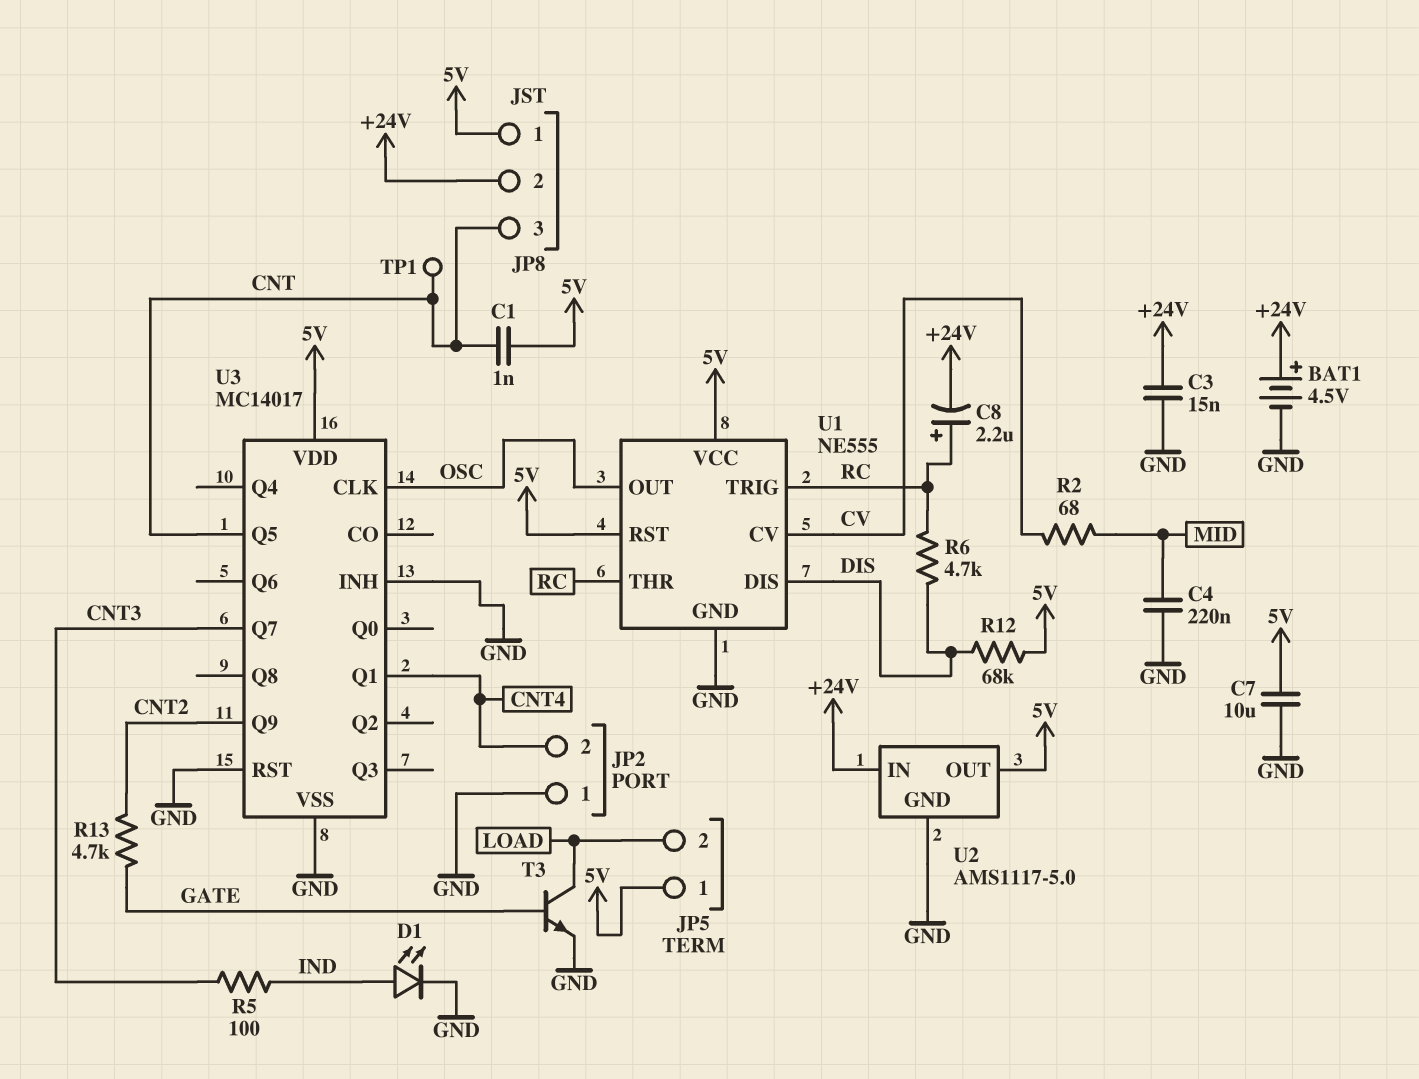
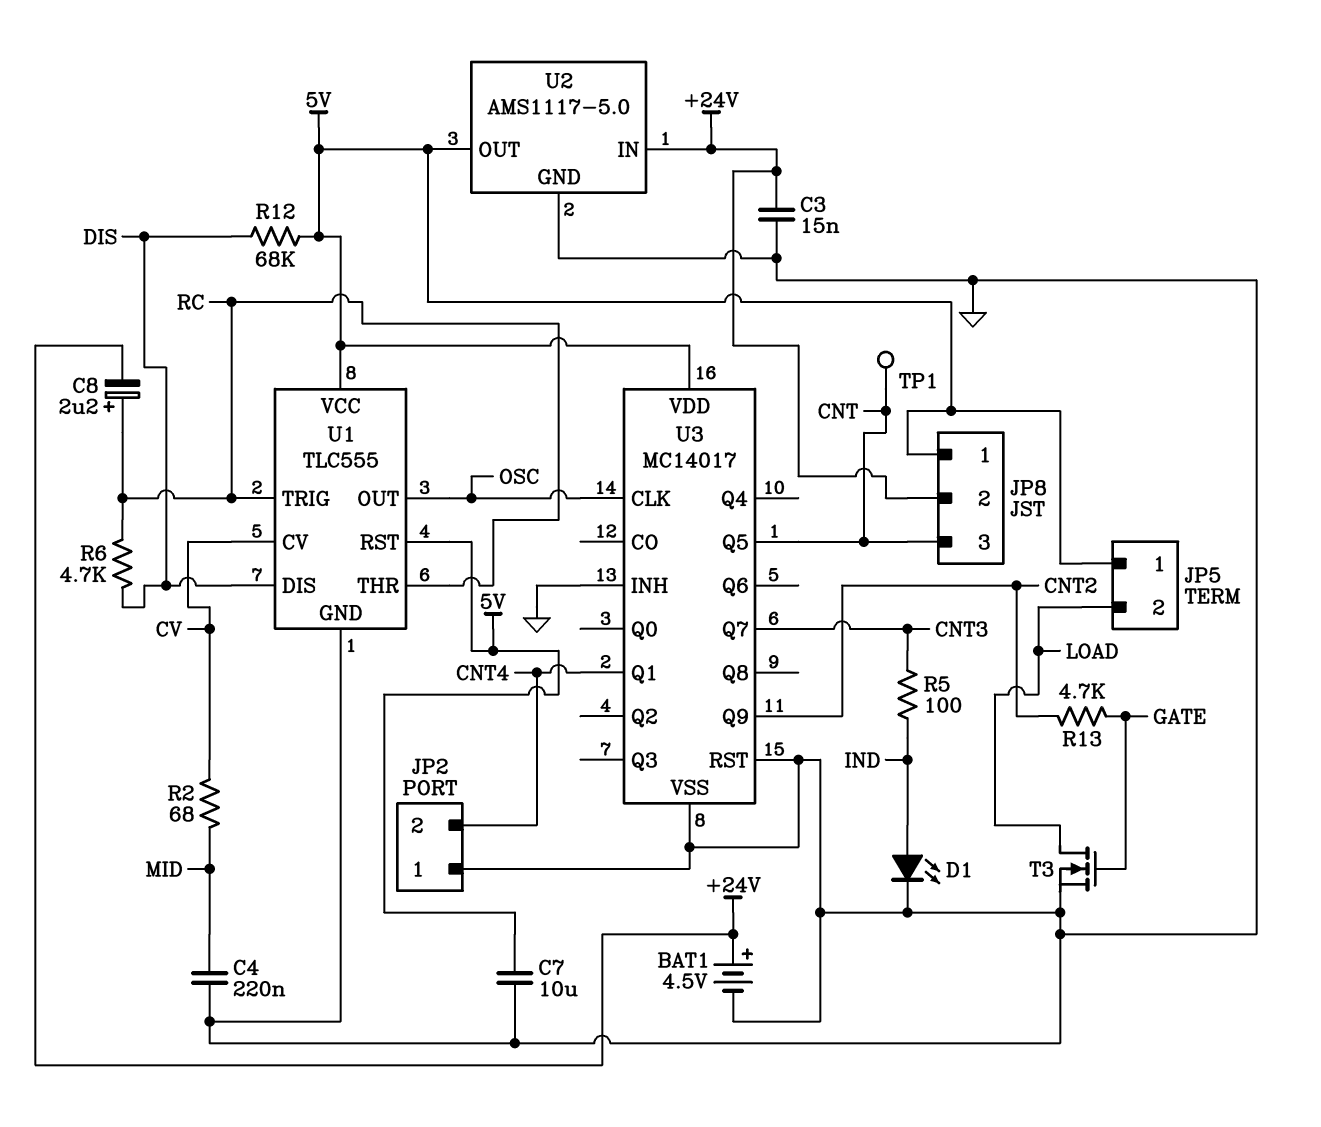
C1: 1nF (5V, CNT) -> none
T3: NPN (B GATE, C LOAD, E GND) -> NMOS (G GATE, D LOAD, S GND)
U1: NE555 -> TLC555

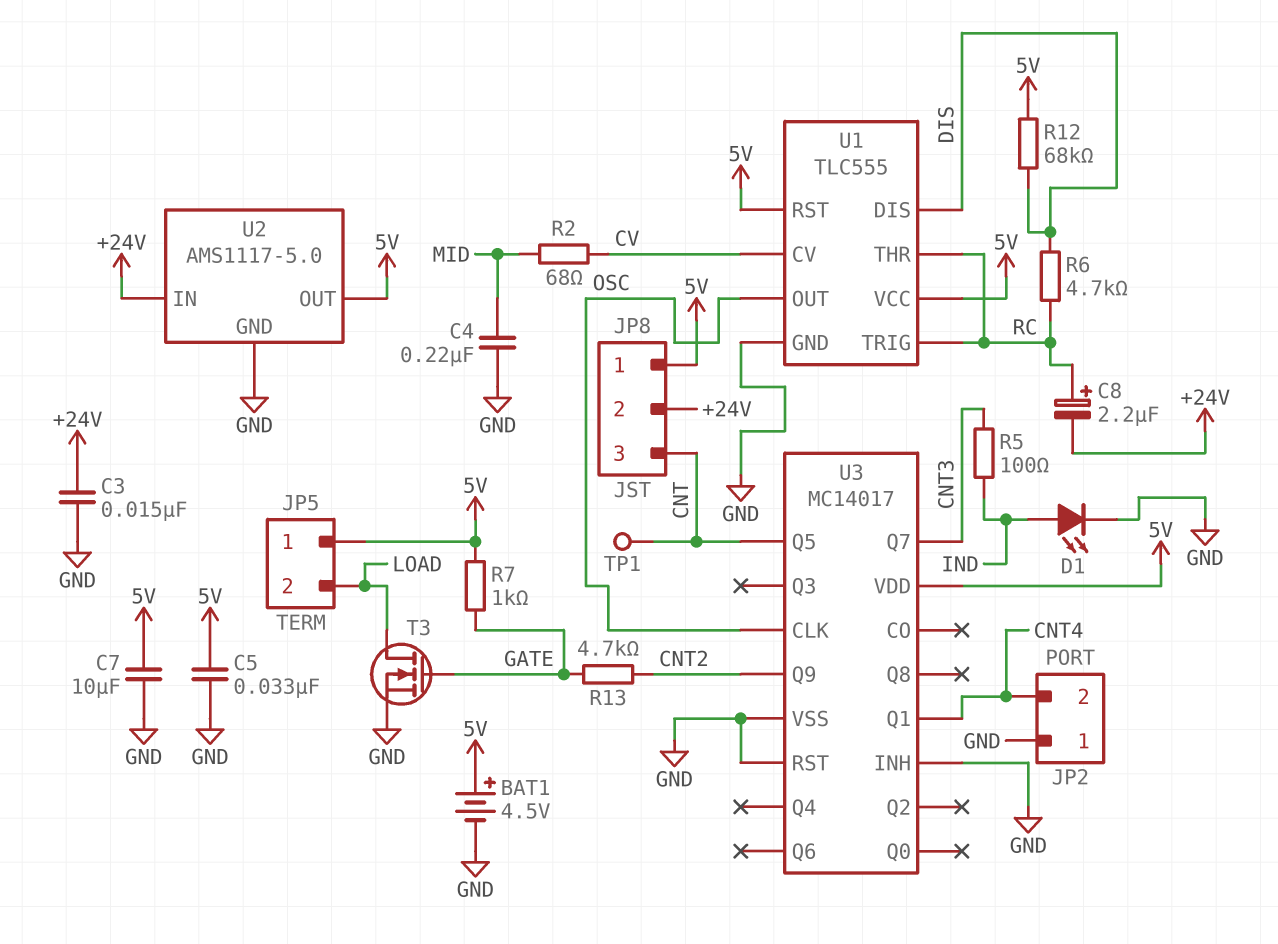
BAT1: 4.5V (plus +24V, minus GND) -> 4.5V (plus 5V, minus GND)
C5: none -> 33nF (5V, GND)
R7: none -> 1k (5V, GATE)

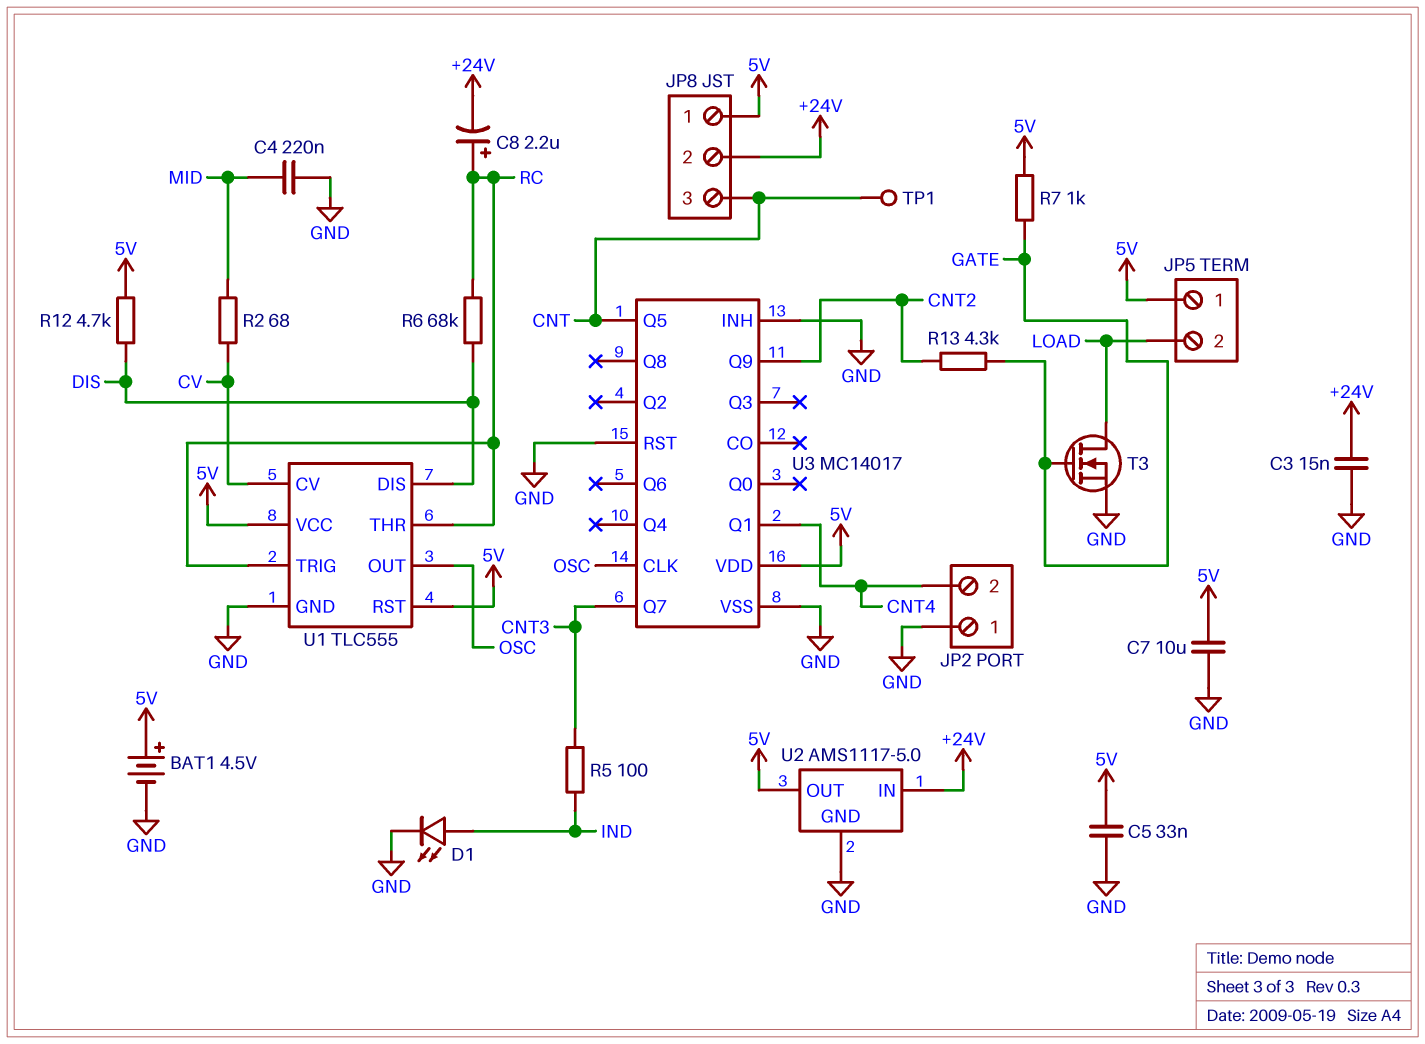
R6: 4.7k (DIS, RC) -> 68k (DIS, RC)
R12: 68k (5V, DIS) -> 4.7k (5V, DIS)
R13: 4.7k (CNT2, GATE) -> 4.3k (CNT2, GATE)

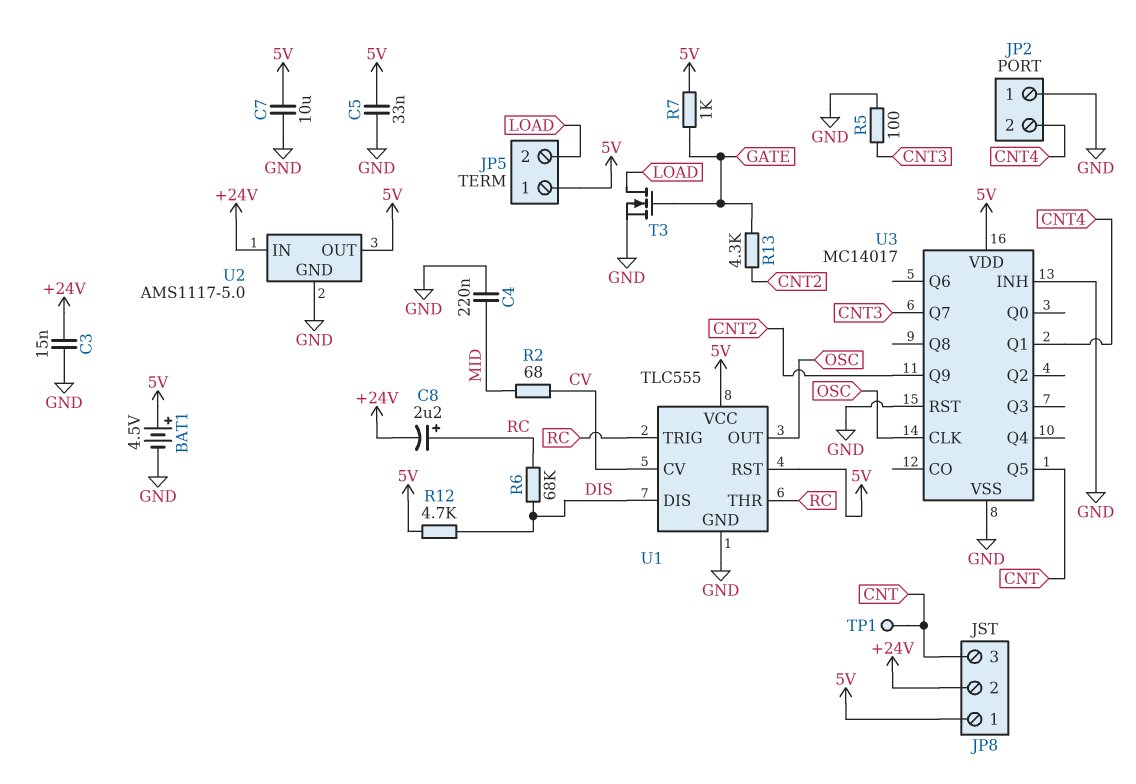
D1: LED (A IND, K GND) -> none
R5: 100 (CNT3, IND) -> 100 (CNT3, GND)

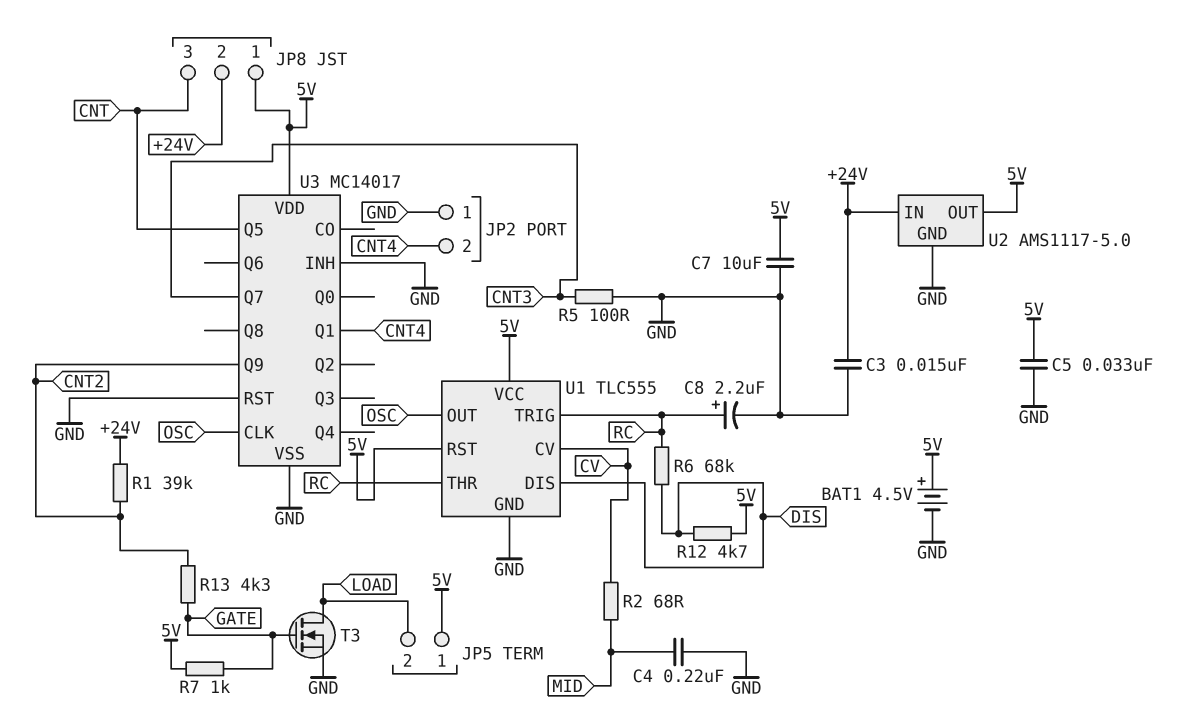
C8: 2.2uF (plus RC, minus +24V) -> 2.2uF (plus RC, minus GND)
R1: none -> 39k (+24V, CNT2)
TP1: test point (CNT) -> none

